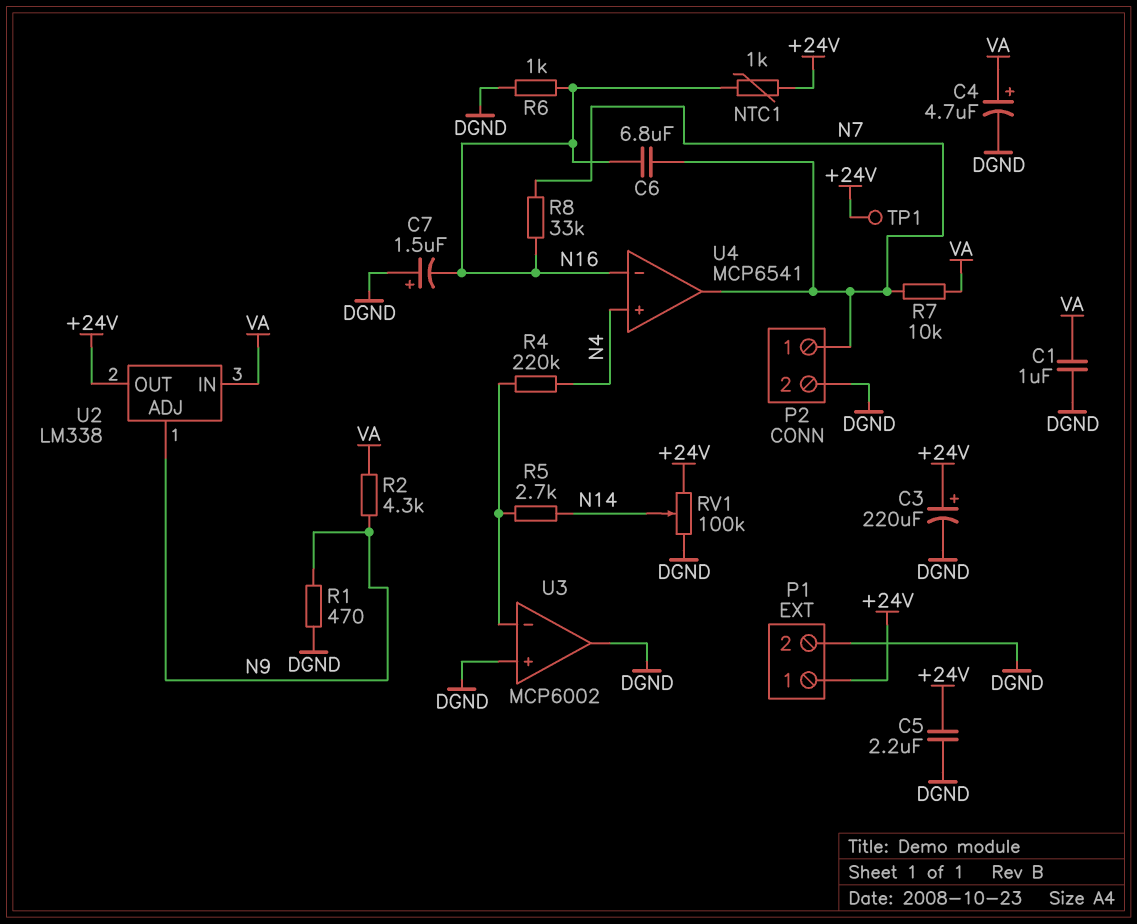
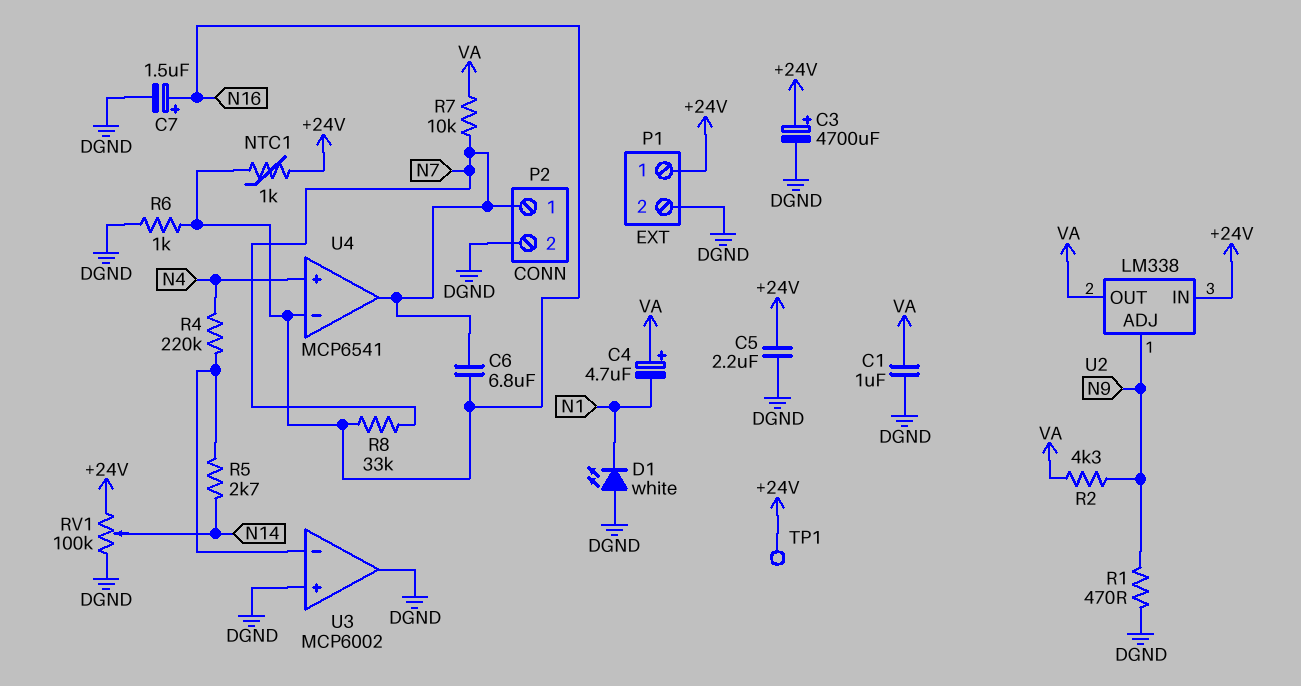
C3: 220uF (plus +24V, minus DGND) -> 4700uF (plus +24V, minus DGND)
C4: 4.7uF (plus VA, minus DGND) -> 4.7uF (plus VA, minus N1)
C7: 1.5uF (plus DGND, minus N16) -> 1.5uF (plus N16, minus DGND)
D1: none -> LED white (A DGND, K N1)
U2 pin IN: VA -> +24V
U2 pin OUT: +24V -> VA

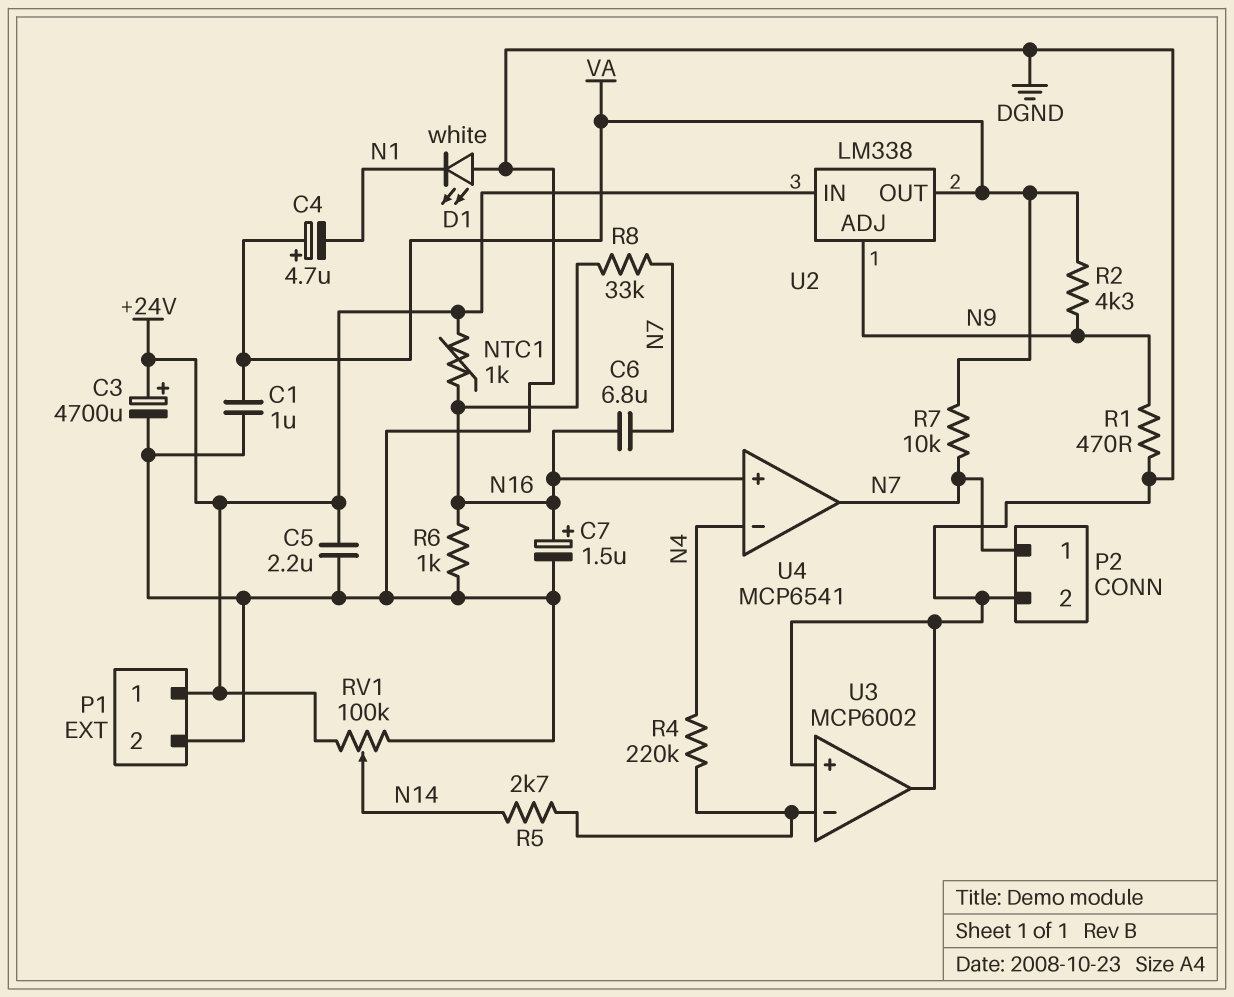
TP1: test point (+24V) -> none
U4 pin in+: N4 -> N16
U4 pin in-: N16 -> N4

